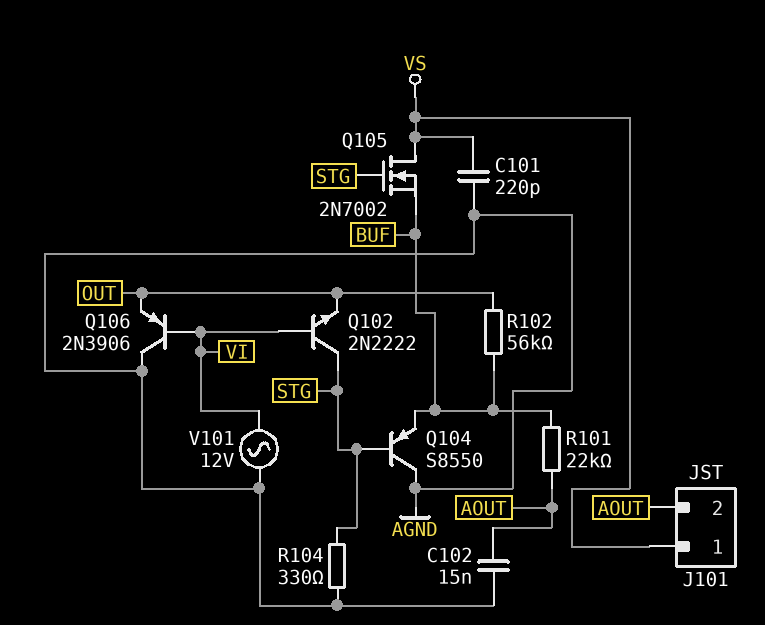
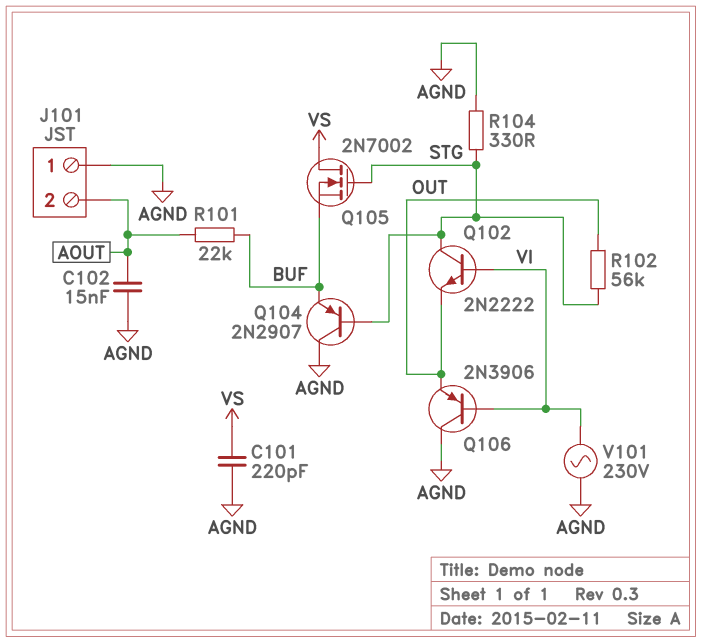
J101 pin 1: VS -> AGND
Q104: PNP S8550 (B STG, C AGND, E BUF) -> PNP 2N2907 (B STG, C AGND, E BUF)
R102: 56k (BUF, OUT) -> 56k (OUT, STG)
V101: AC 12V (AGND, VI) -> AC 230V (AGND, VI)

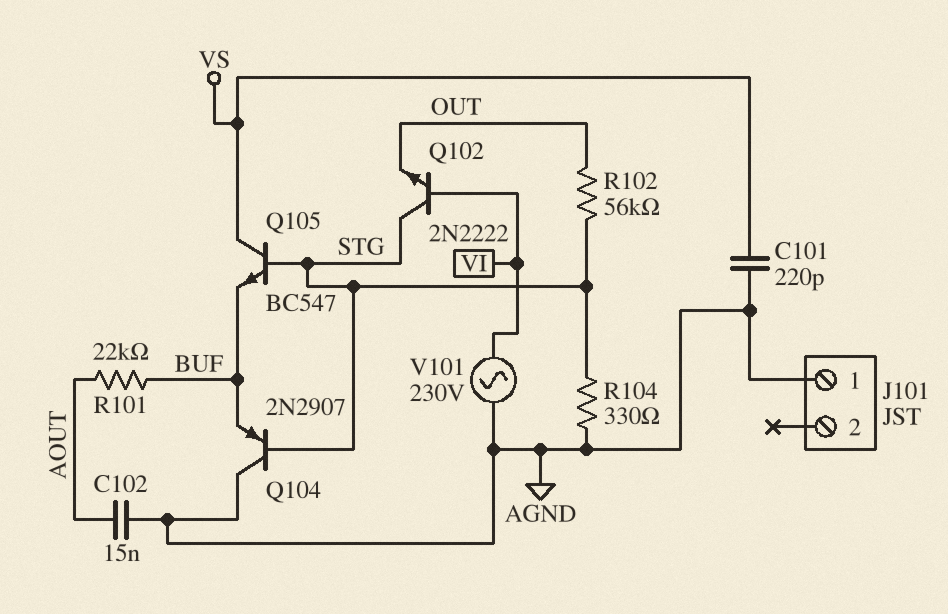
J101 pin 2: AOUT -> none
Q105: NMOS 2N7002 (G STG, D VS, S BUF) -> NPN BC547 (B STG, C VS, E BUF)
Q106: PNP 2N3906 (B VI, C AGND, E OUT) -> none

